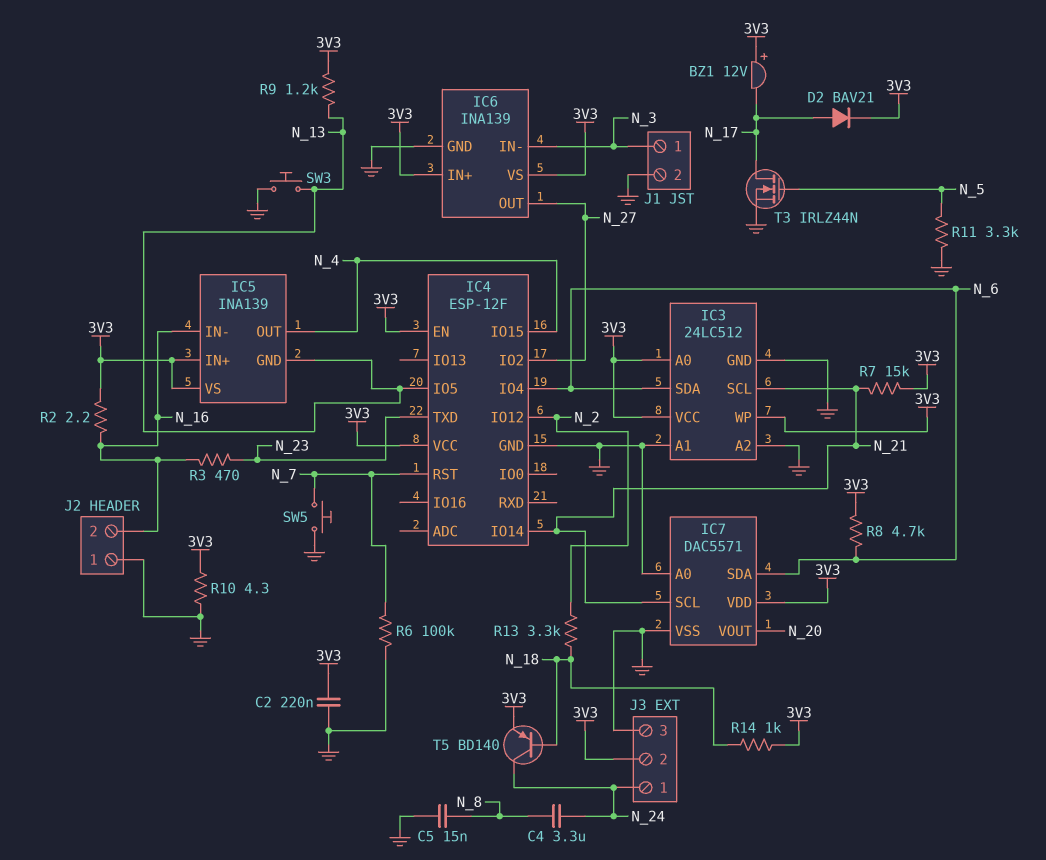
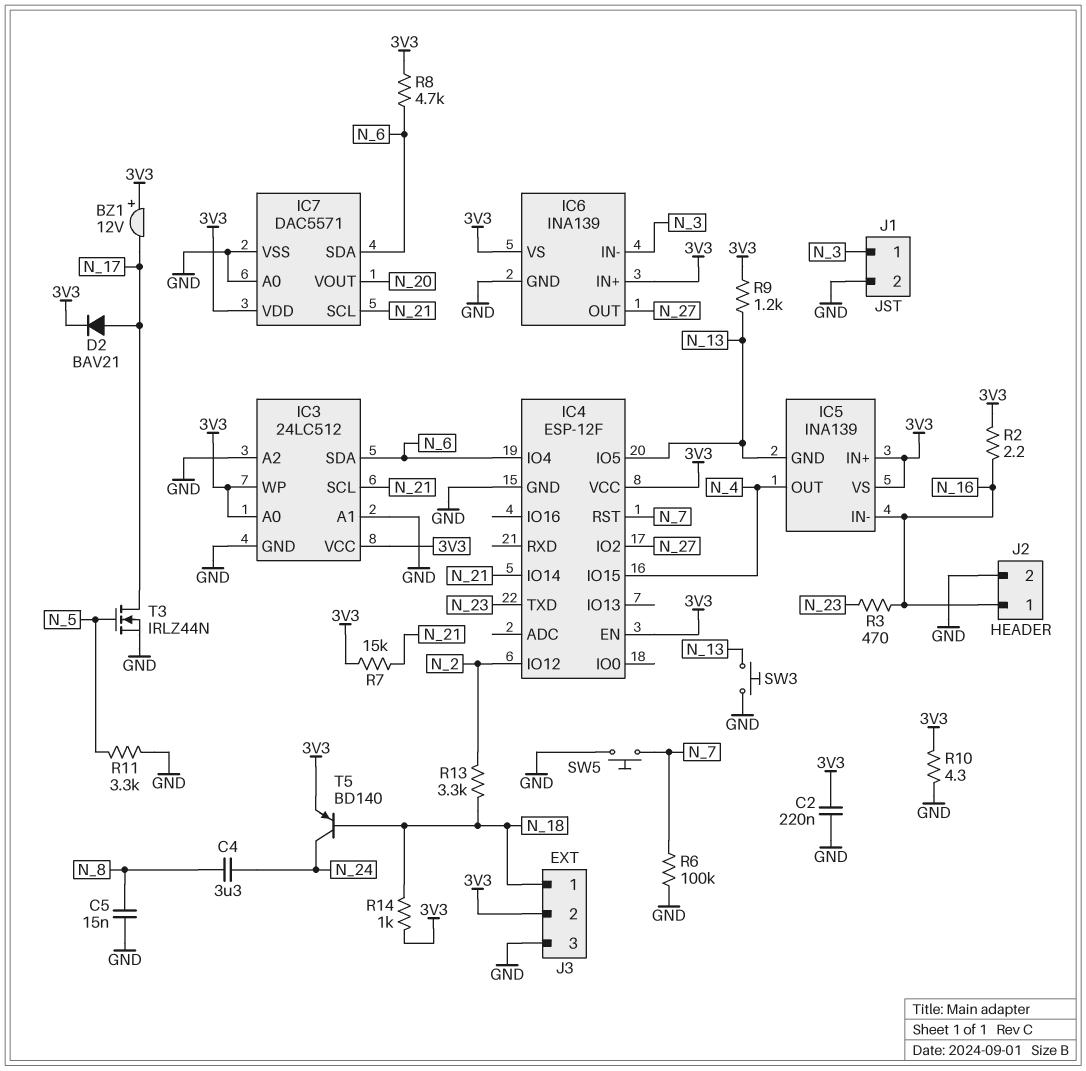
J2 pin 1: GND -> N_16
J2 pin 2: N_16 -> GND
J3 pin 1: N_24 -> N_18

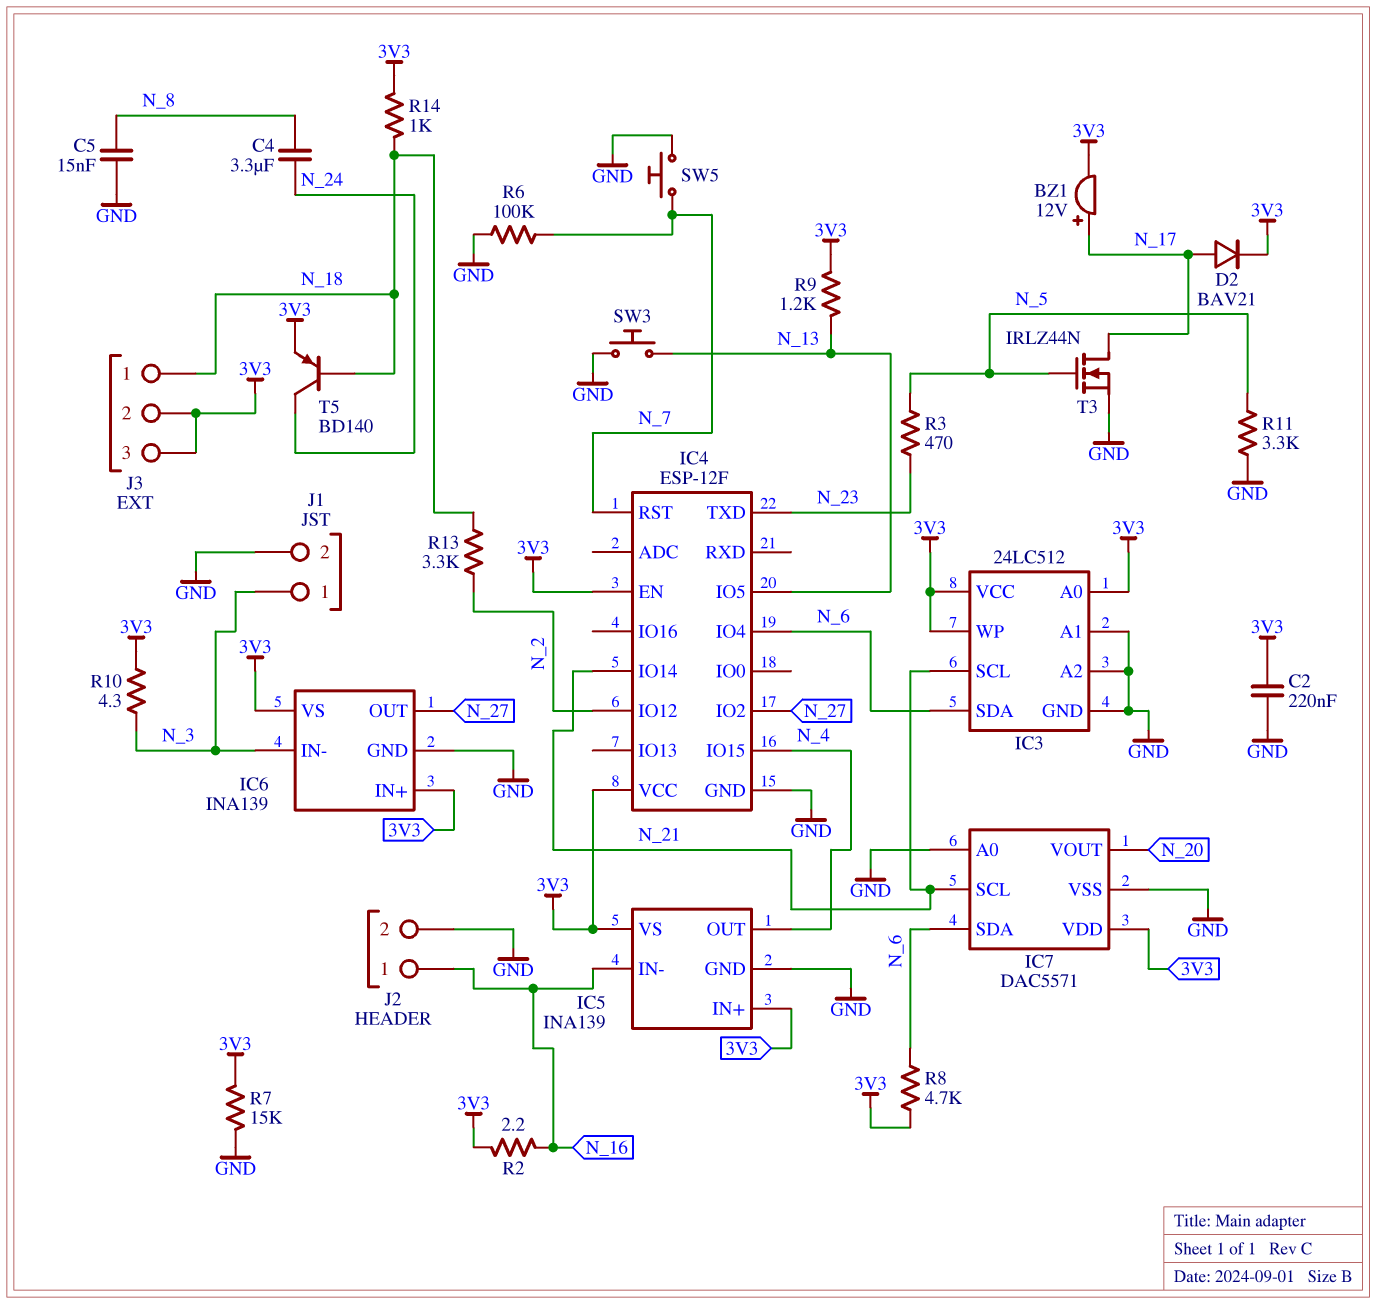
BZ1: buzzer 12V (plus 3V3, minus N_17) -> buzzer 12V (plus N_17, minus 3V3)
IC5 pin GND: N_13 -> GND
J3 pin 3: GND -> 3V3
R3: 470 (N_16, N_23) -> 470 (N_5, N_23)
R7: 15k (3V3, N_21) -> 15k (3V3, GND)
R10: 4.3 (3V3, GND) -> 4.3 (3V3, N_3)

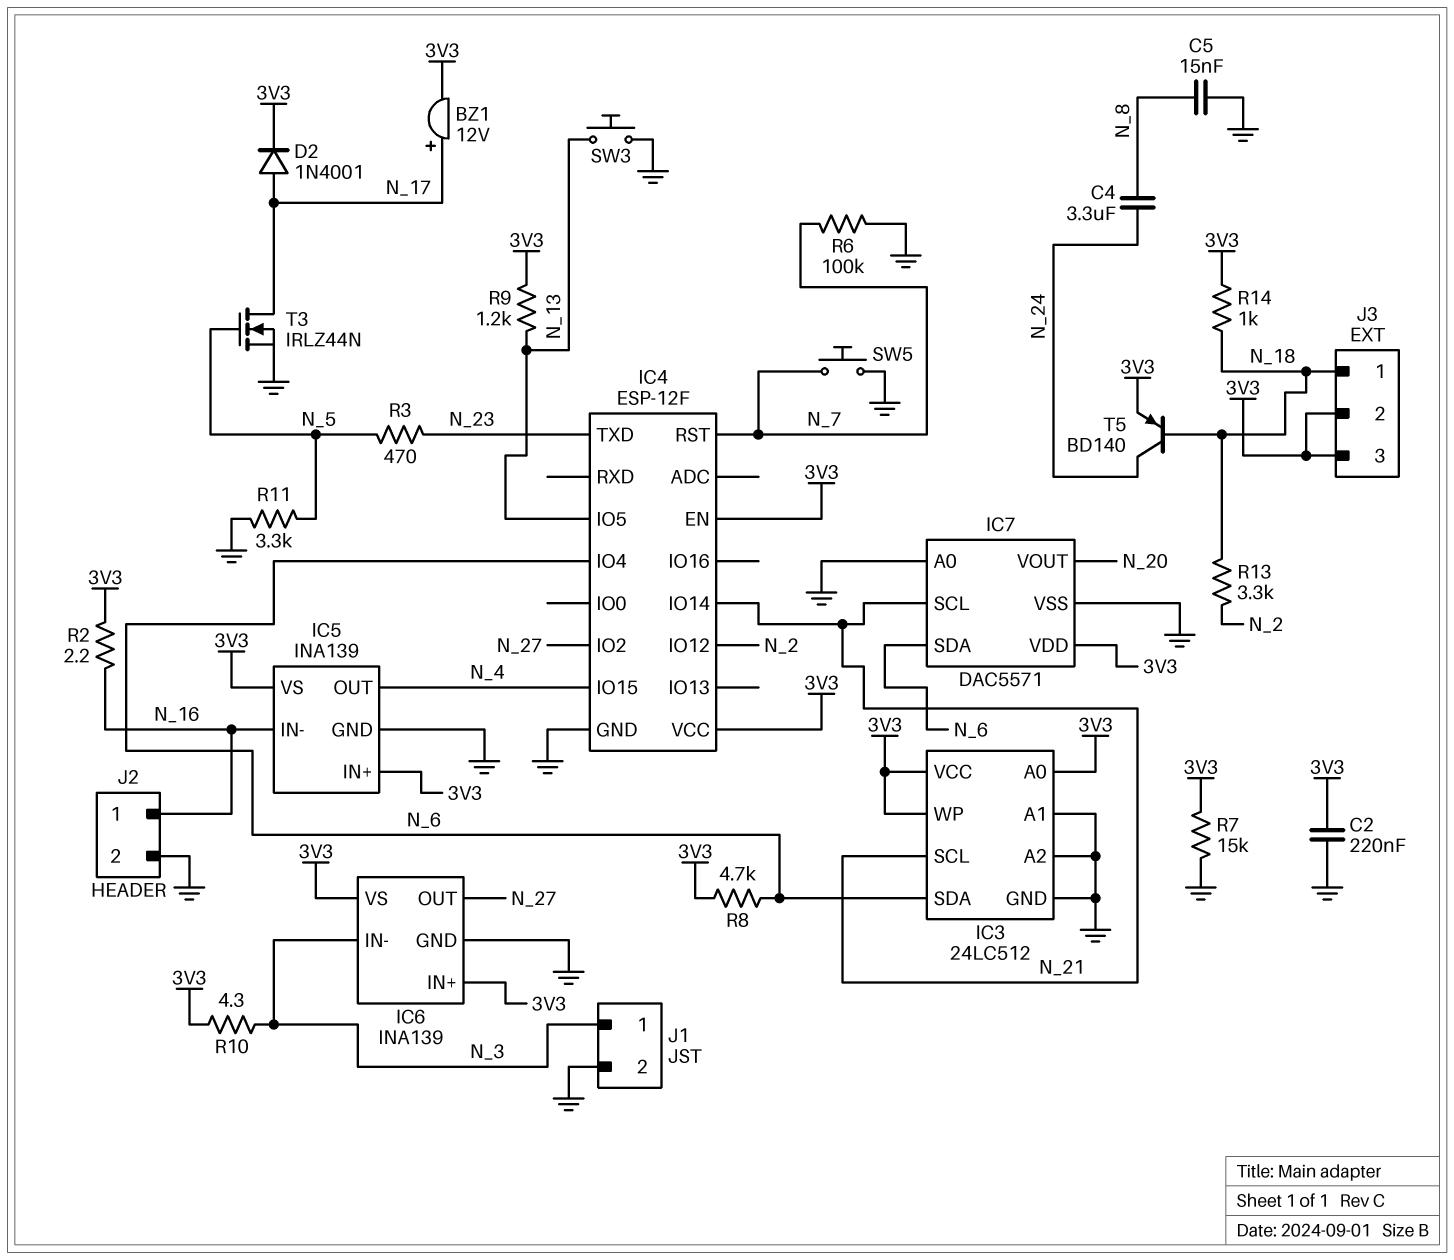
D2: diode BAV21 (A N_17, K 3V3) -> diode 1N4001 (A N_17, K 3V3)

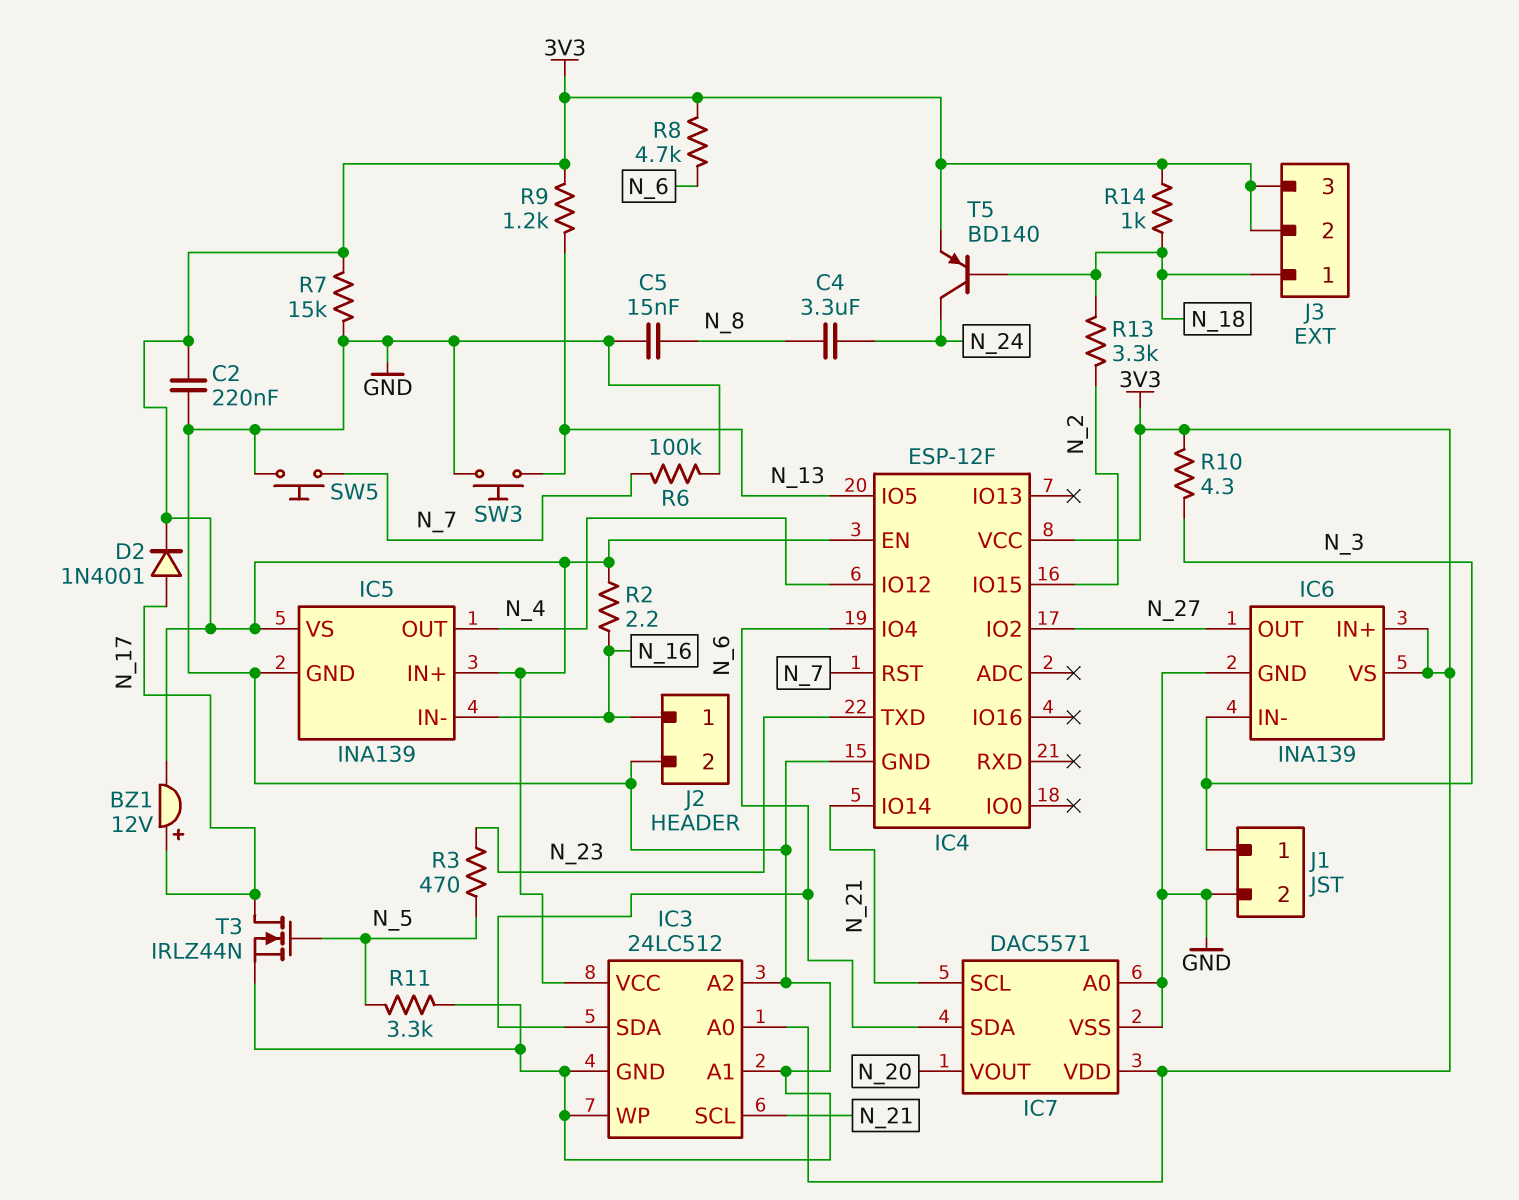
IC3 pin WP: 3V3 -> GND
IC4 pin IO12: N_2 -> N_4
IC4 pin IO15: N_4 -> N_2

